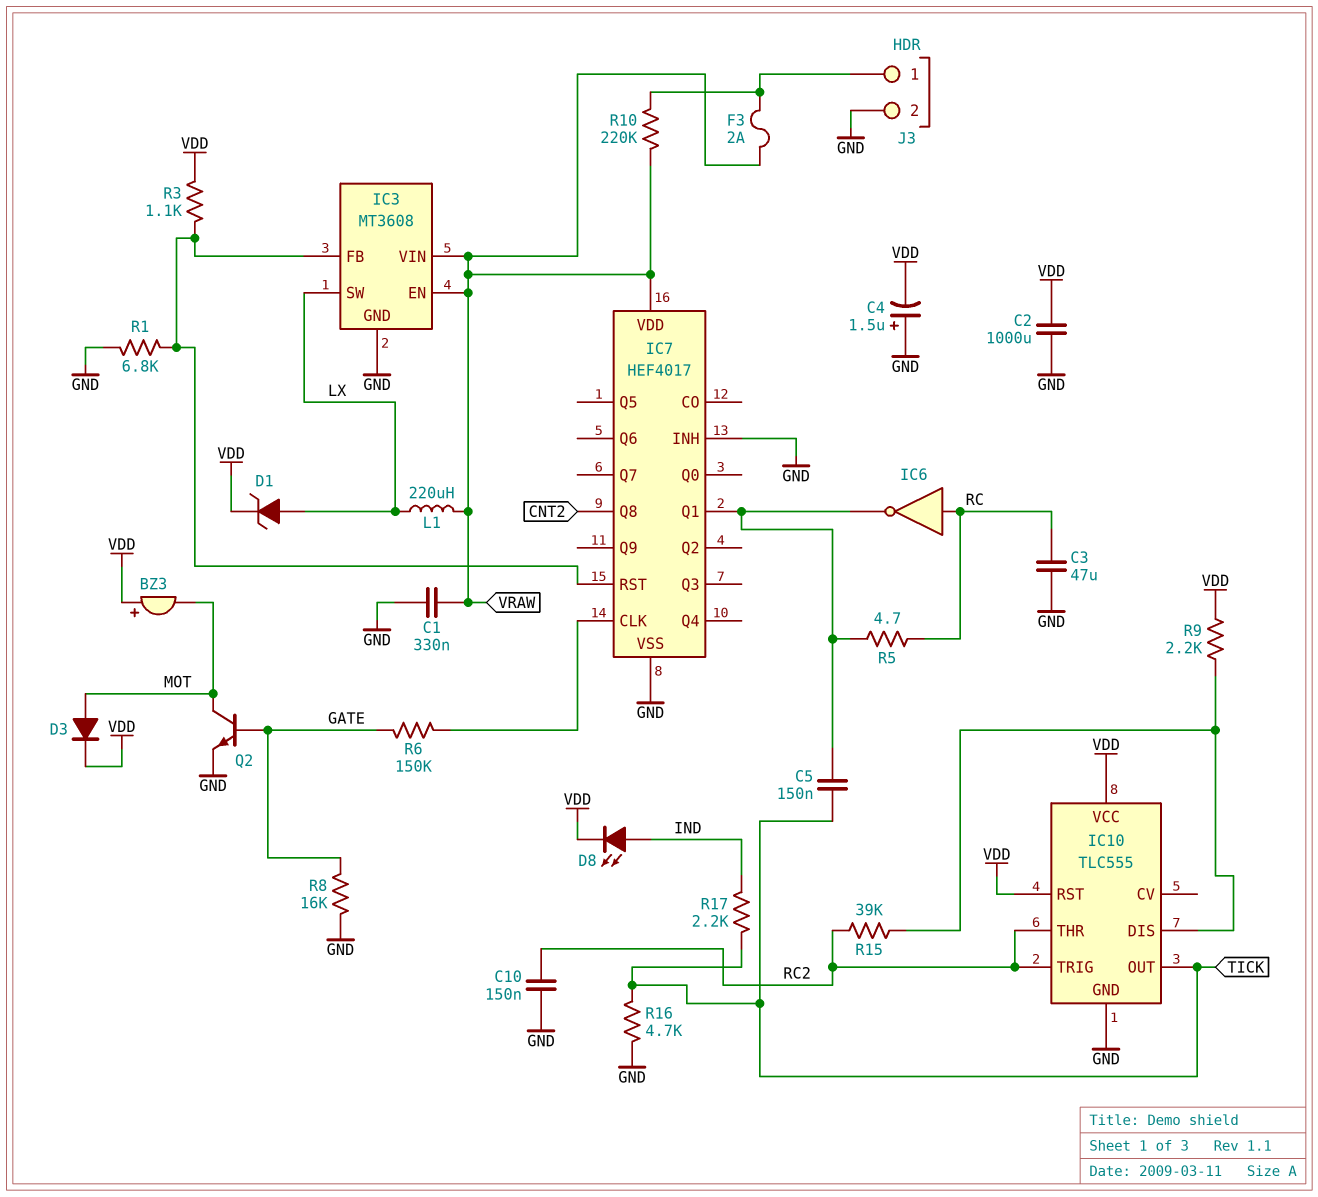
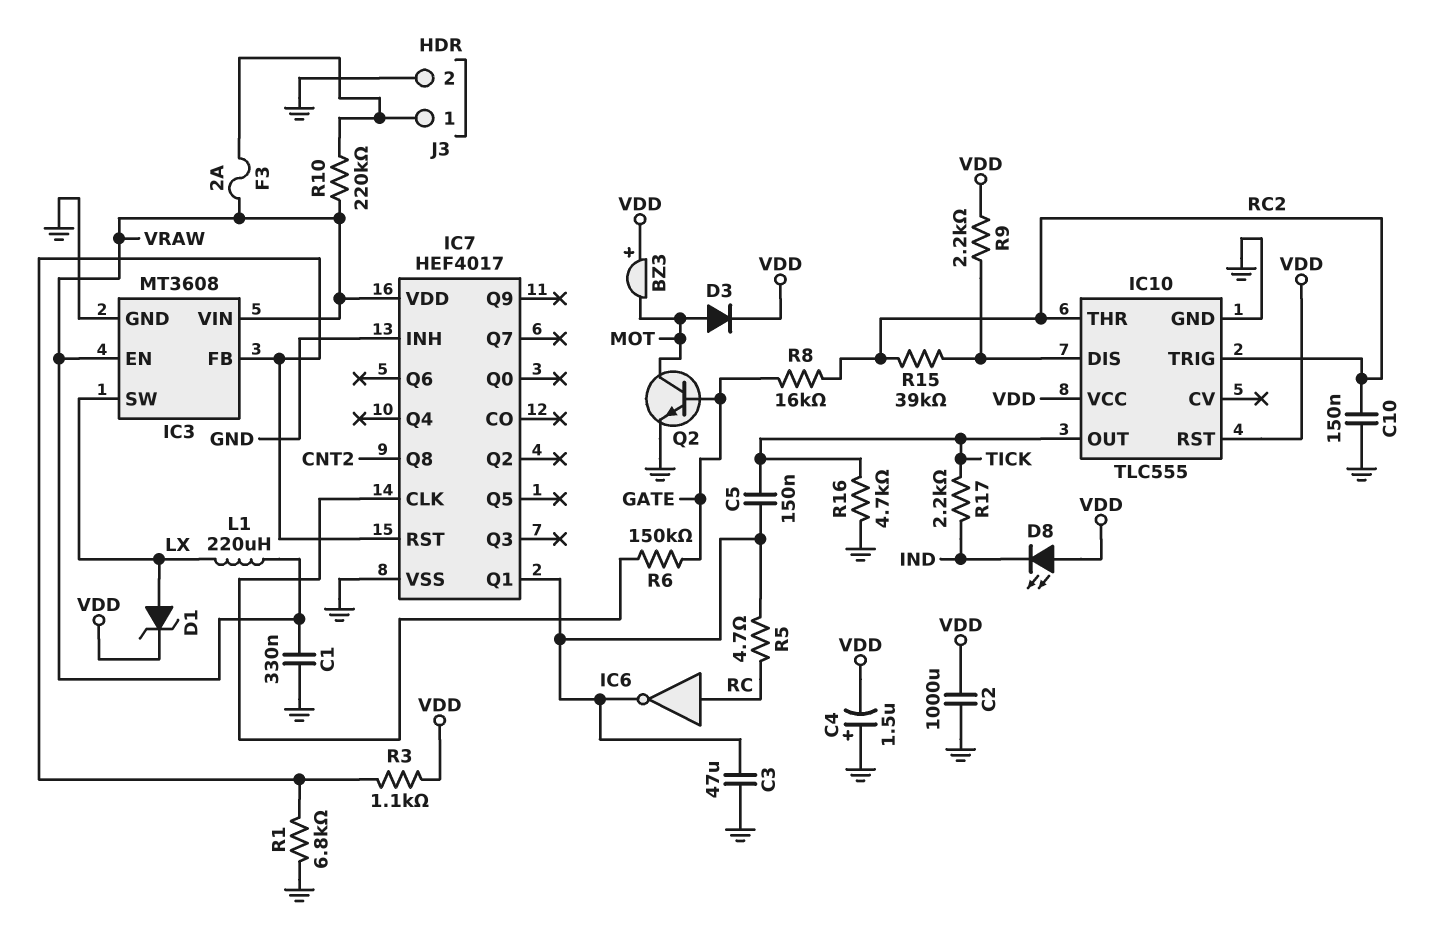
C3: 47uF (GND, RC) -> 47uF (GND, IC7/Q1)
D8: LED (A IND, K VDD) -> LED (A VDD, K IND)
R8: 16k (GATE, GND) -> 16k (GATE, RC2)

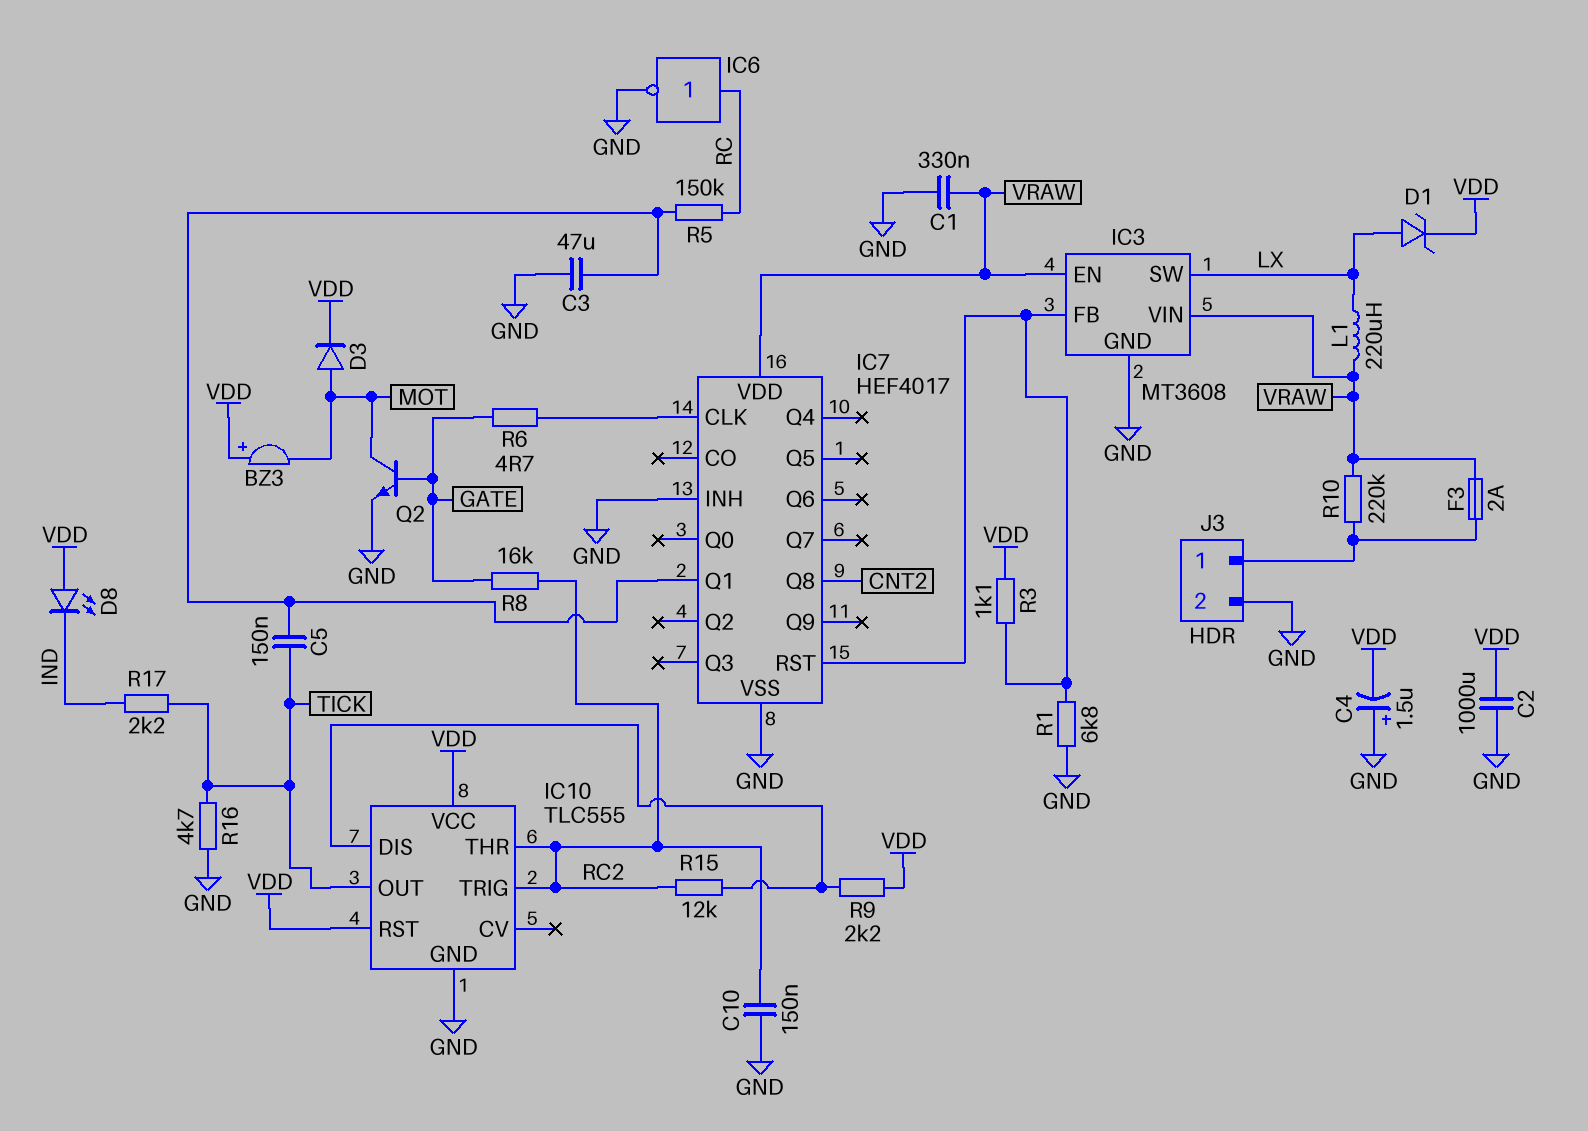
IC6: NOT (in RC, out IC7/Q1) -> NOT (in RC, out GND)
R5: 4.7 (IC7/Q1, RC) -> 150k (IC7/Q1, RC)
R6: 150k (GATE, IC7/CLK) -> 4.7 (GATE, IC7/CLK)
R15: 39k (IC10/DIS, RC2) -> 12k (IC10/DIS, RC2)

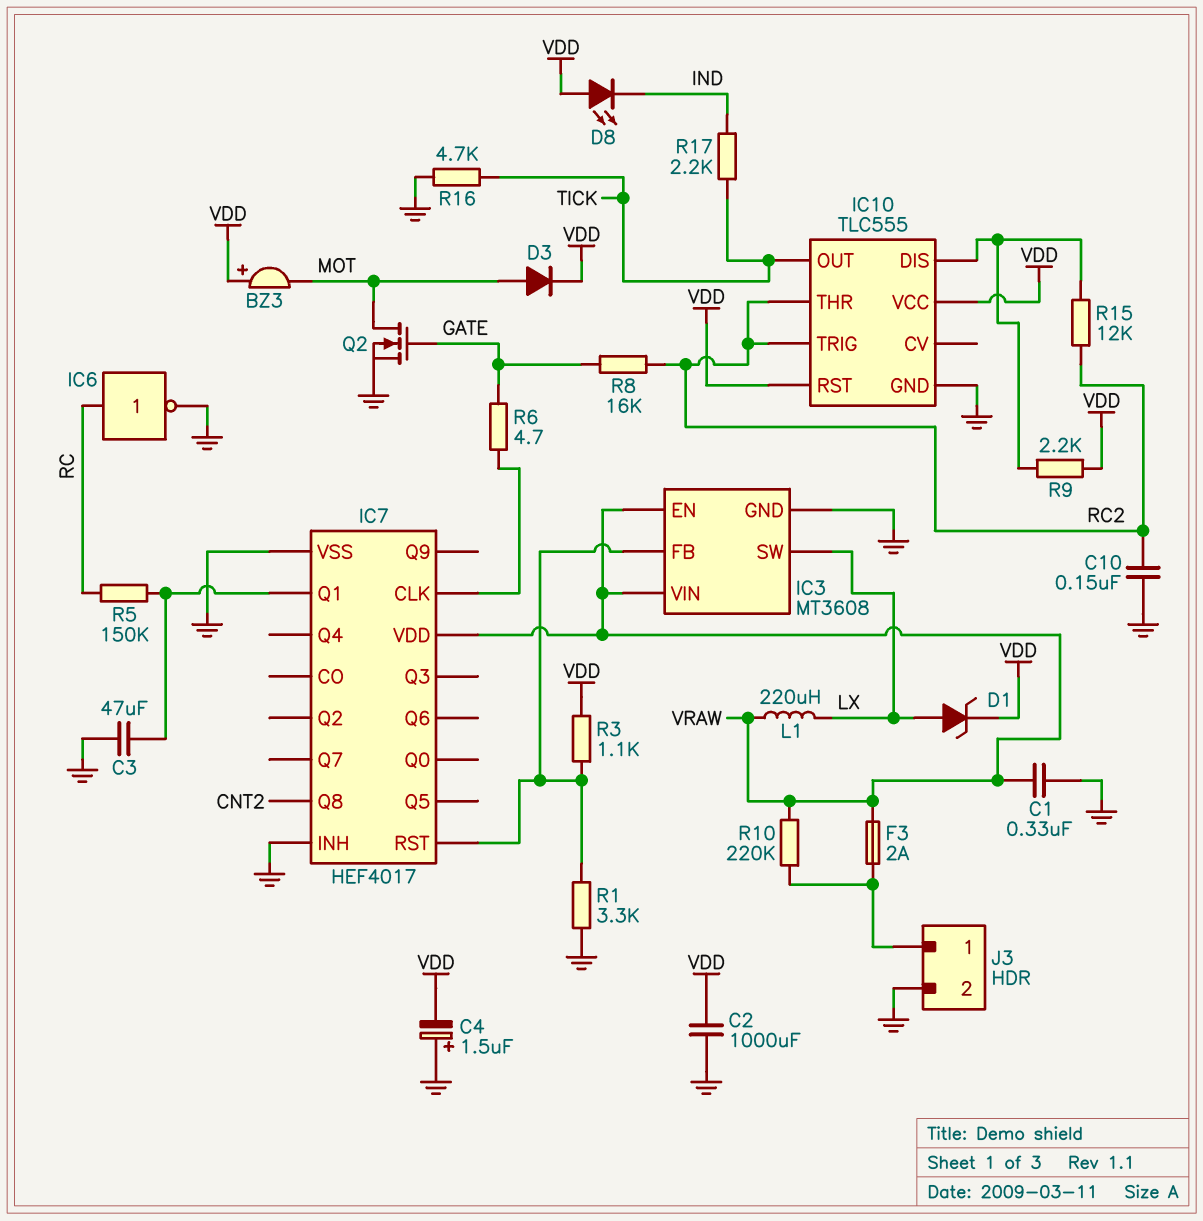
C5: 150nF (IC7/Q1, TICK) -> none
Q2: NPN (B GATE, C MOT, E GND) -> NMOS (G GATE, D MOT, S GND)
R1: 6.8k (GND, IC3/FB) -> 3.3k (GND, IC3/FB)

